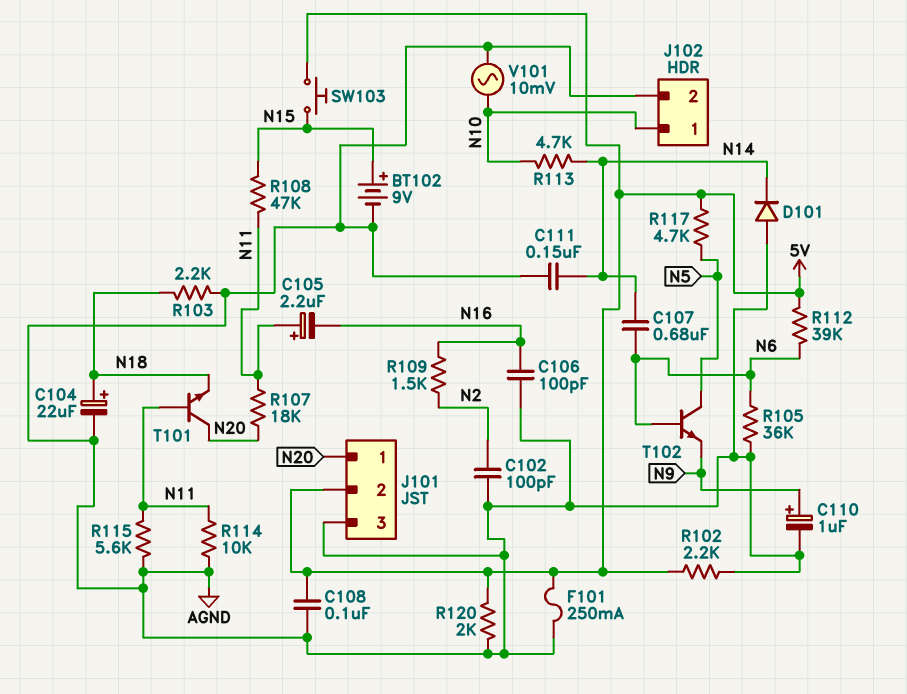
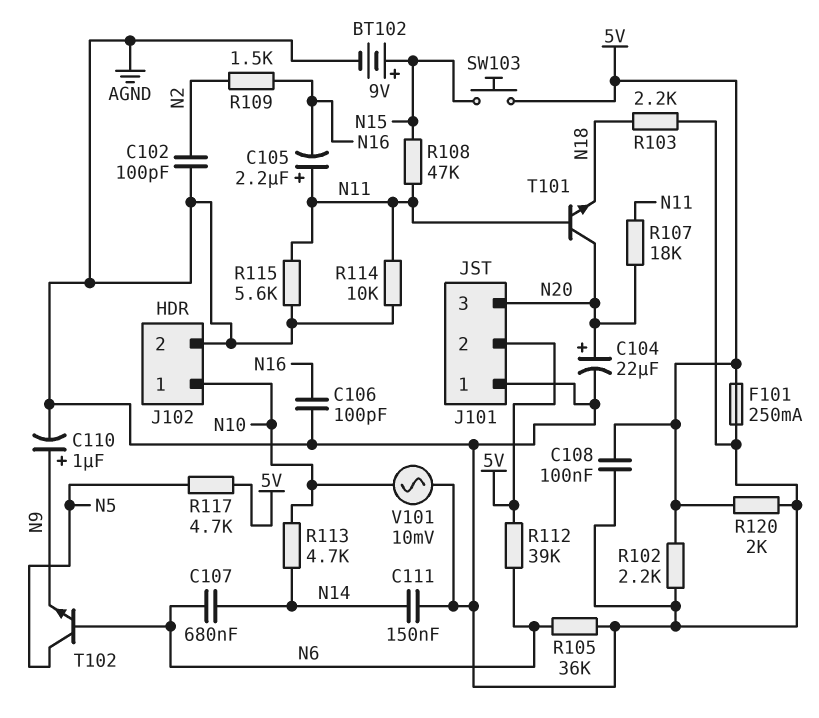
C104: 22uF (plus N18, minus AGND) -> 22uF (plus N20, minus AGND)
D101: diode (A AGND, K N14) -> none
J101 pin 1: N20 -> AGND
J101 pin 3: AGND -> N20

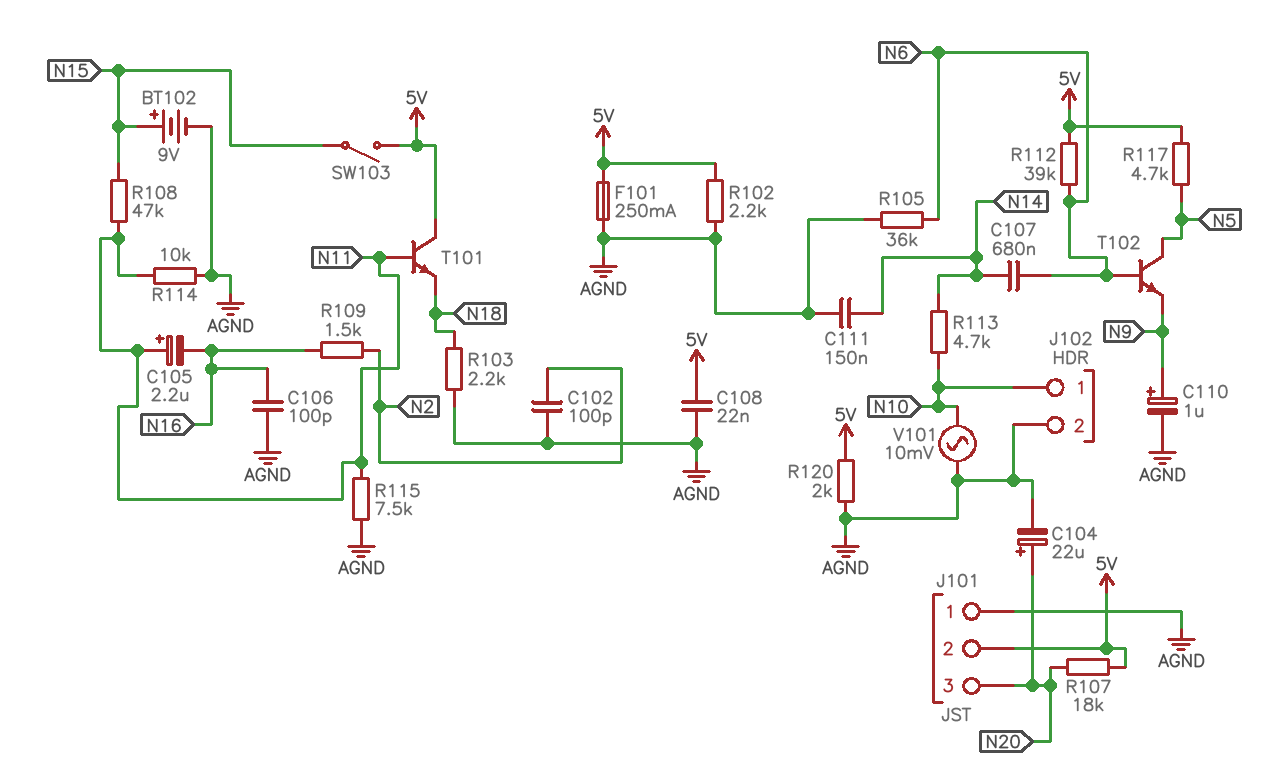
C108: 100nF (5V, AGND) -> 22nF (5V, AGND)
R107: 18k (N11, N20) -> 18k (5V, N20)
R115: 5.6k (AGND, N11) -> 7.5k (AGND, N11)
SW103: button (5V, N15) -> switch (5V, N15)
T101: NPN (B N11, C N20, E N18) -> NPN (B N11, C 5V, E N18)

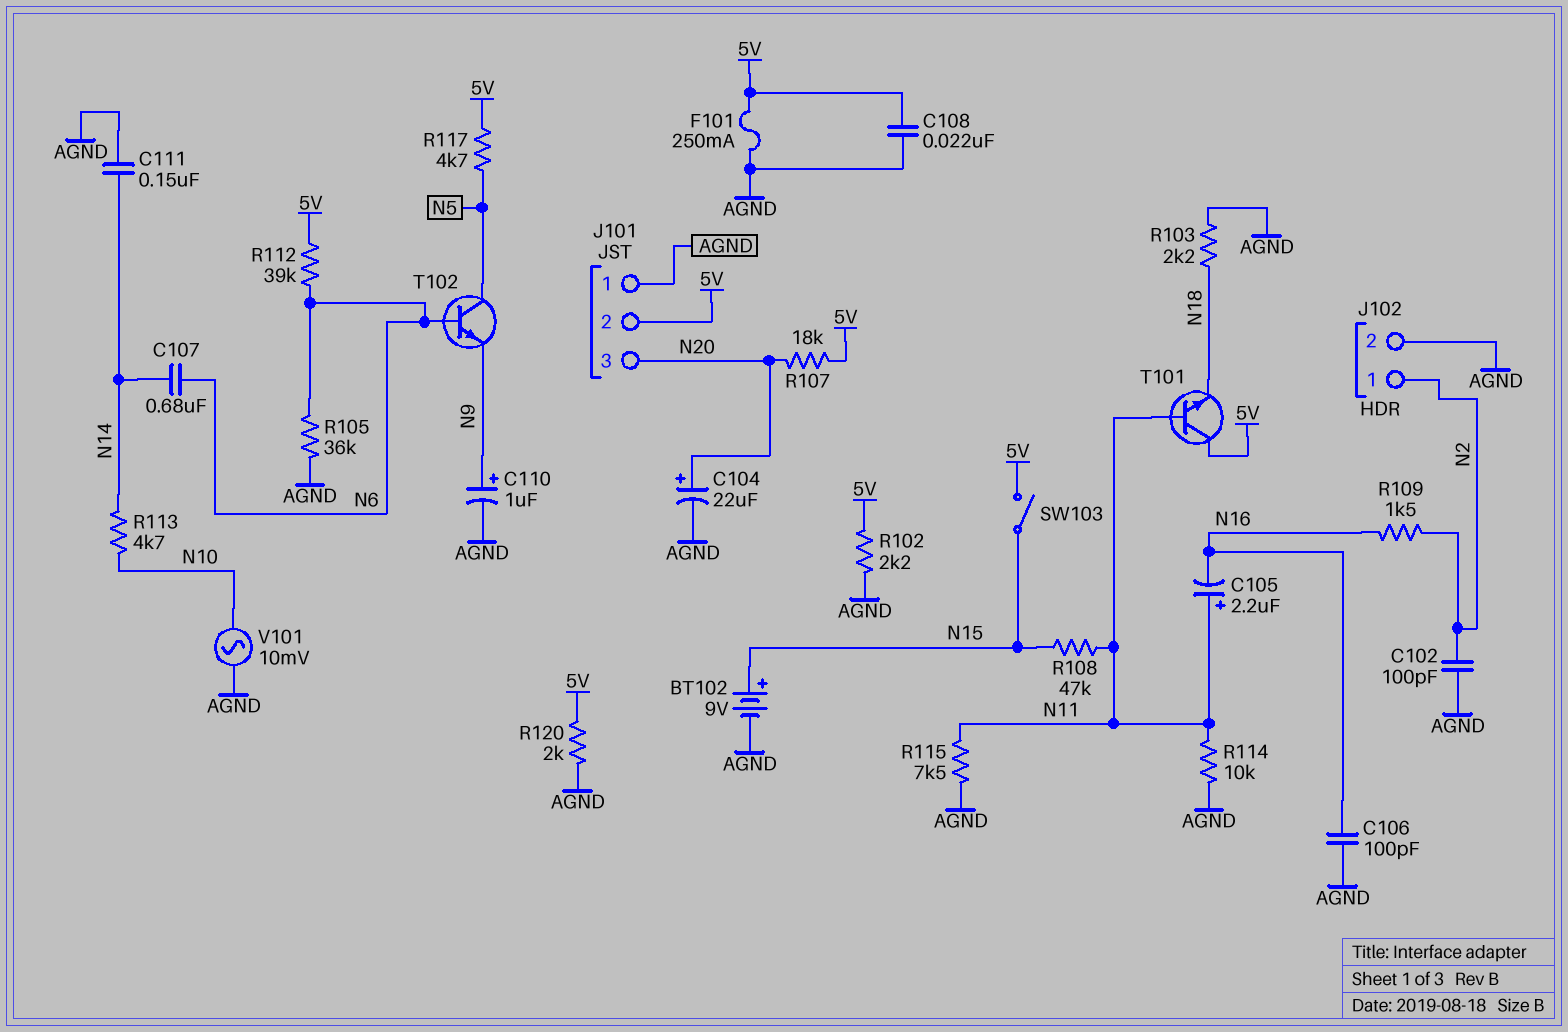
J102 pin 1: N10 -> N2

